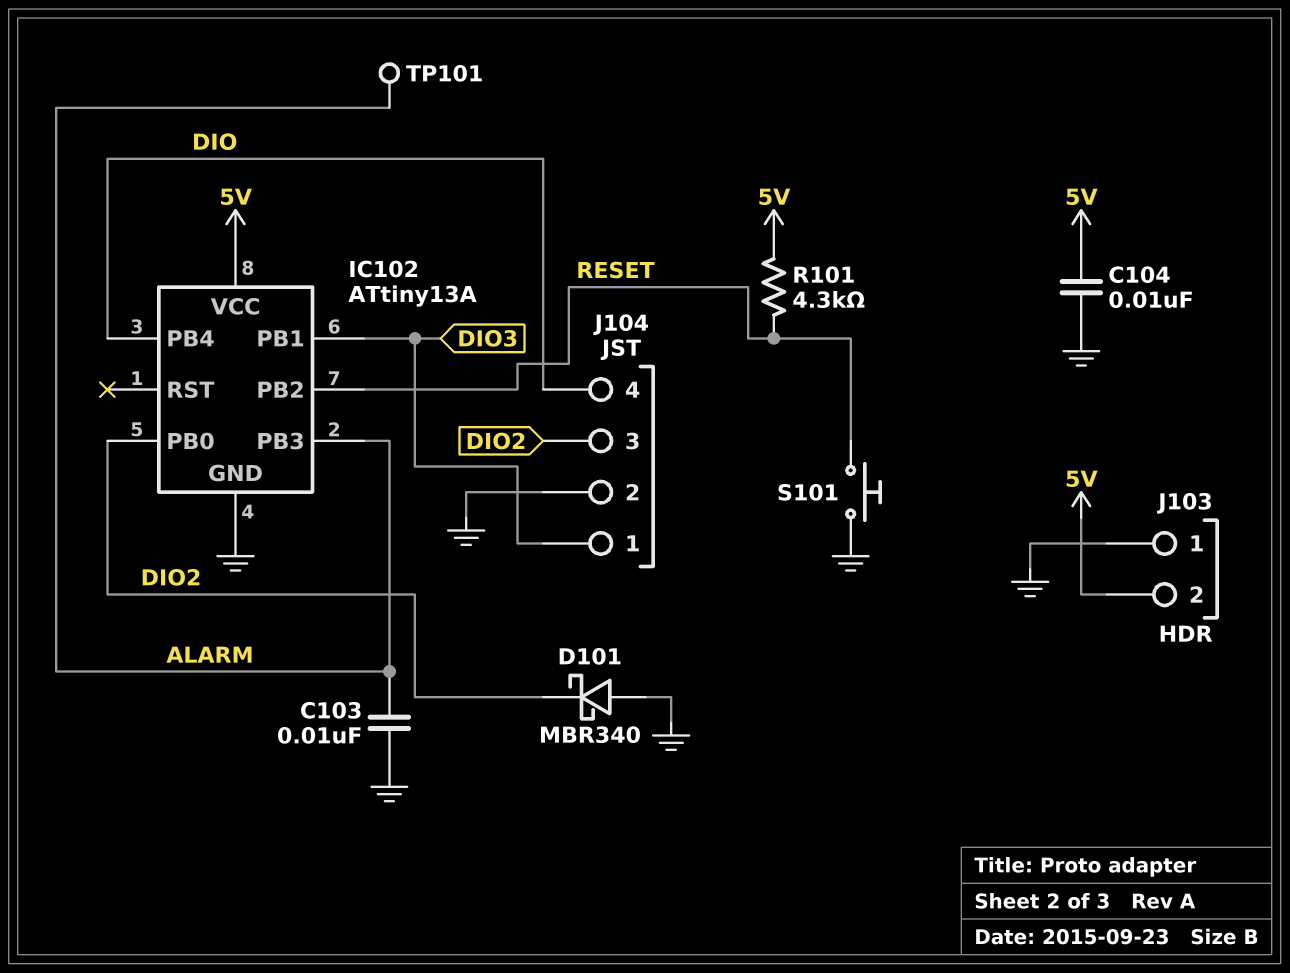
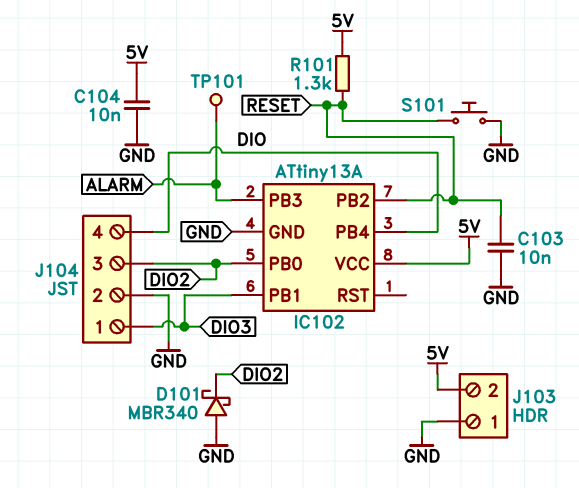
C103: 10nF (ALARM, GND) -> 10nF (GND, RESET)
R101: 4.3k (5V, RESET) -> 1.3k (5V, RESET)

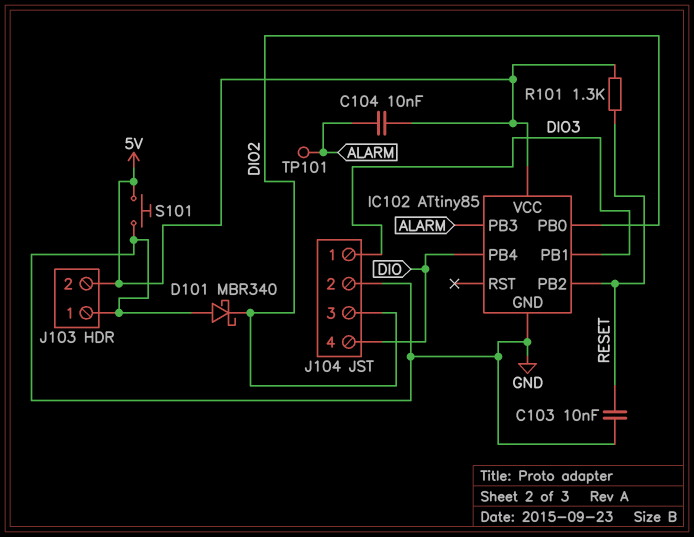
C104: 10nF (5V, GND) -> 10nF (5V, ALARM)
IC102: ATtiny13A -> ATtiny85
S101: button (GND, RESET) -> button (5V, GND)

